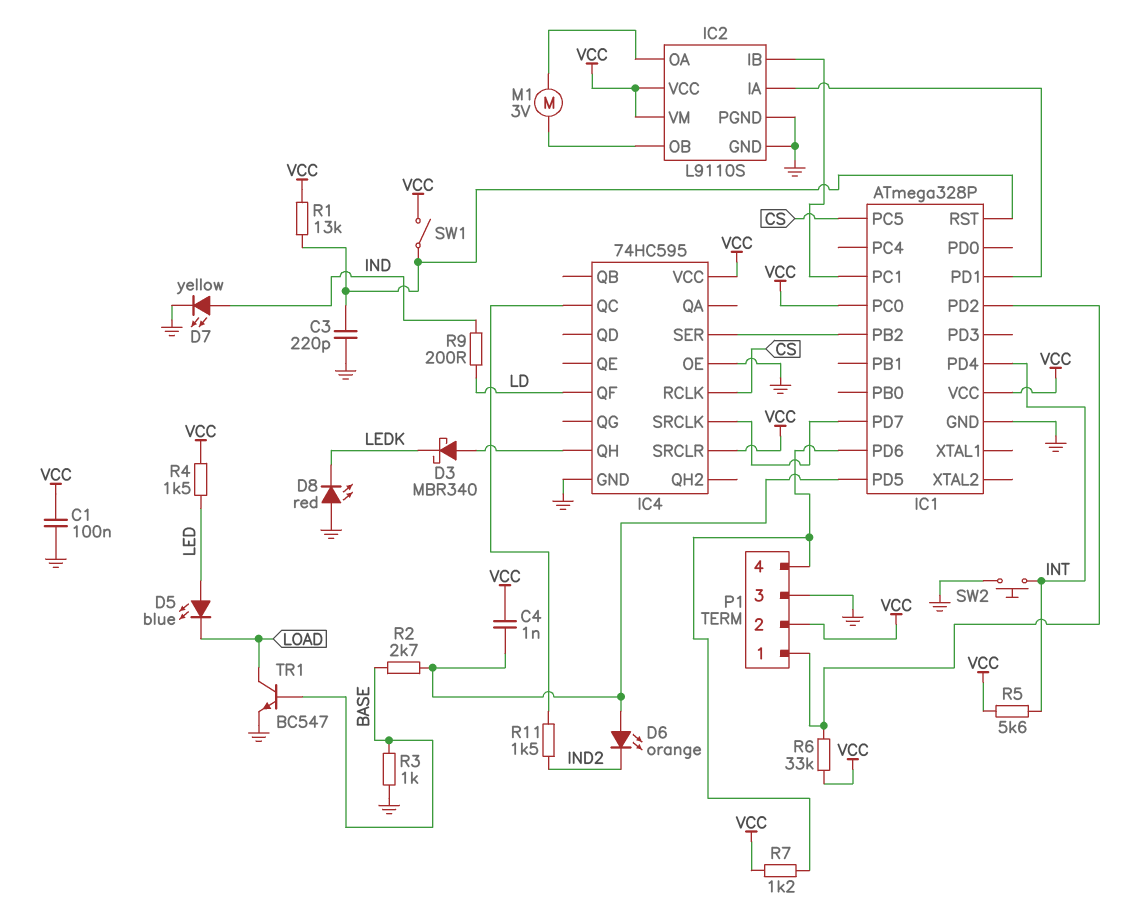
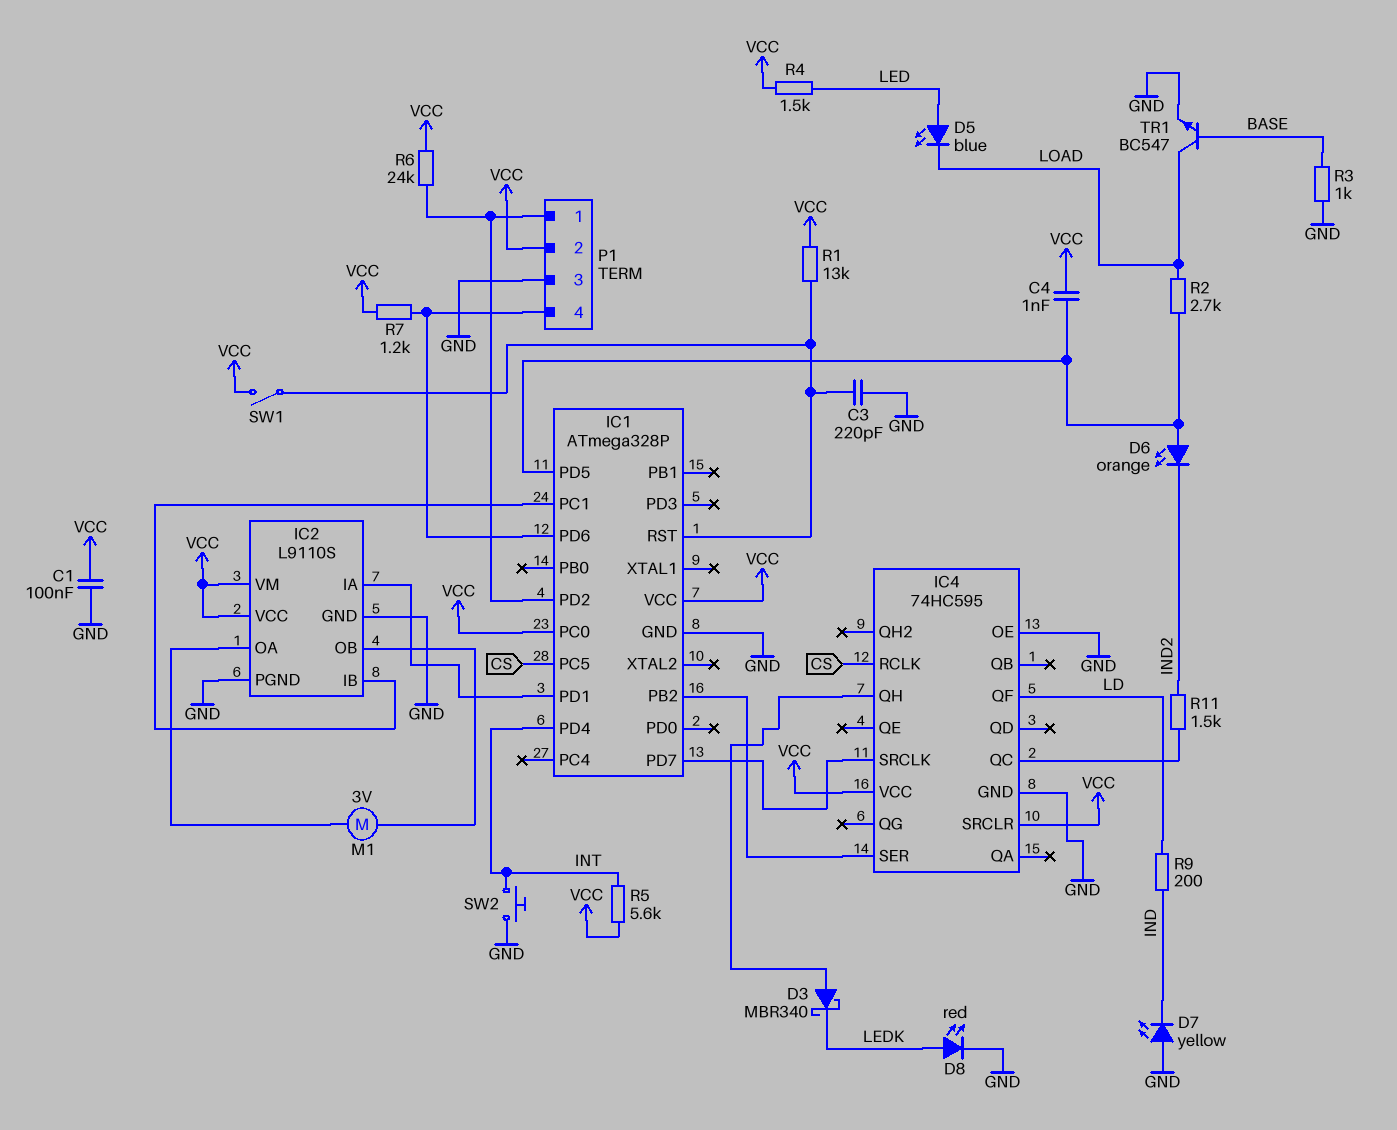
D7: LED yellow (A IND, K GND) -> LED yellow (A GND, K IND)
D8: LED red (A GND, K LEDK) -> LED red (A LEDK, K GND)
R2: 2.7k (BASE, IC1/PD5) -> 2.7k (IC1/PD5, LOAD)
R6: 33k (IC1/PD2, VCC) -> 24k (IC1/PD2, VCC)

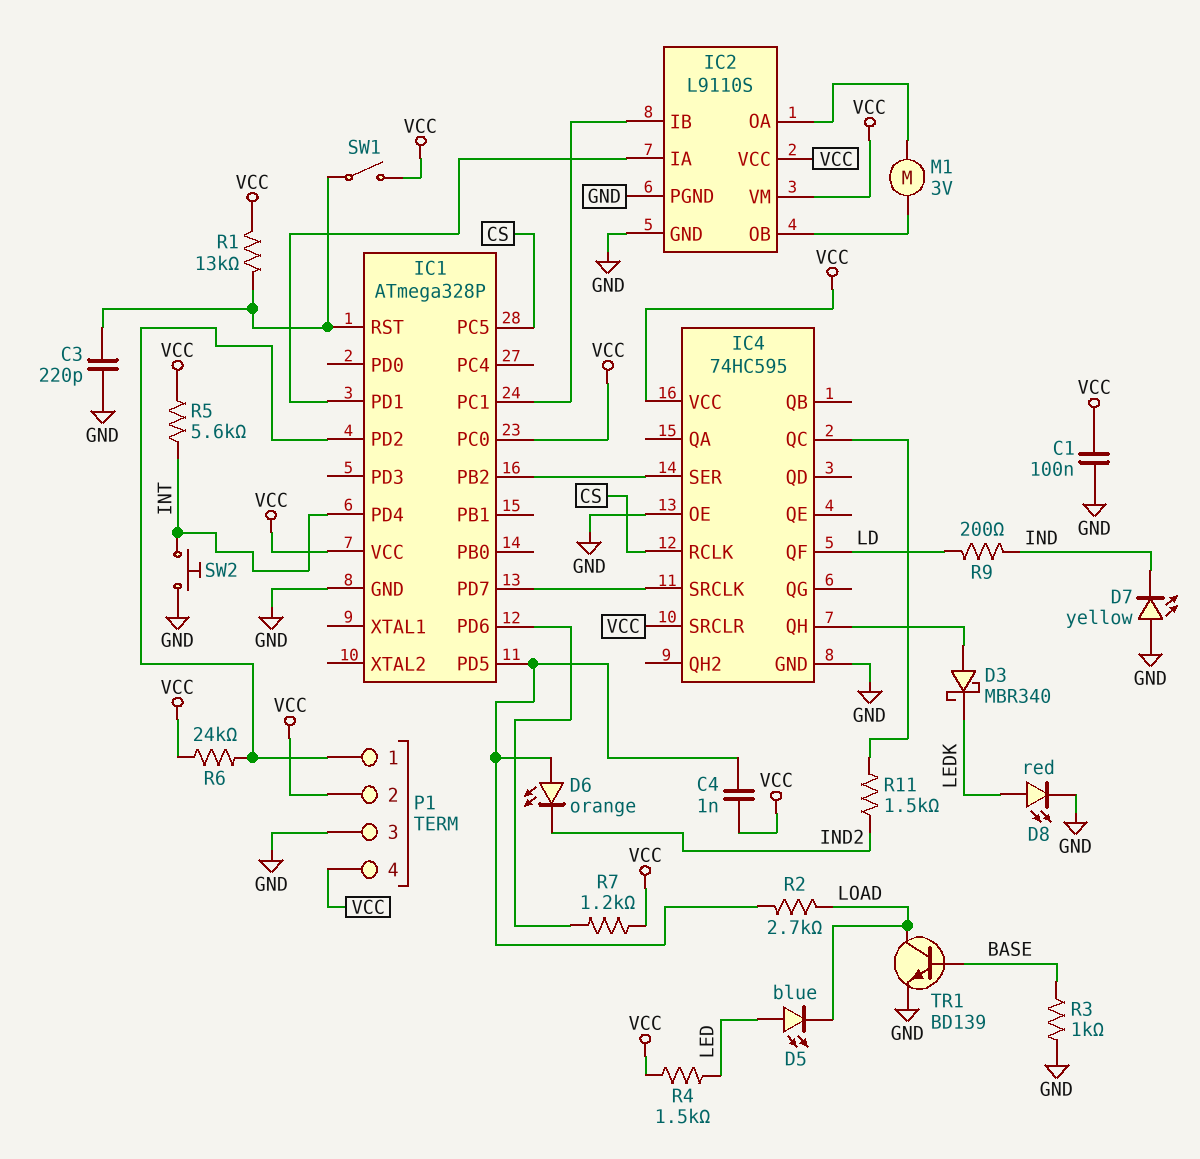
P1 pin 4: IC1/PD6 -> VCC
TR1: NPN BC547 (B BASE, C LOAD, E GND) -> NPN BD139 (B BASE, C LOAD, E GND)

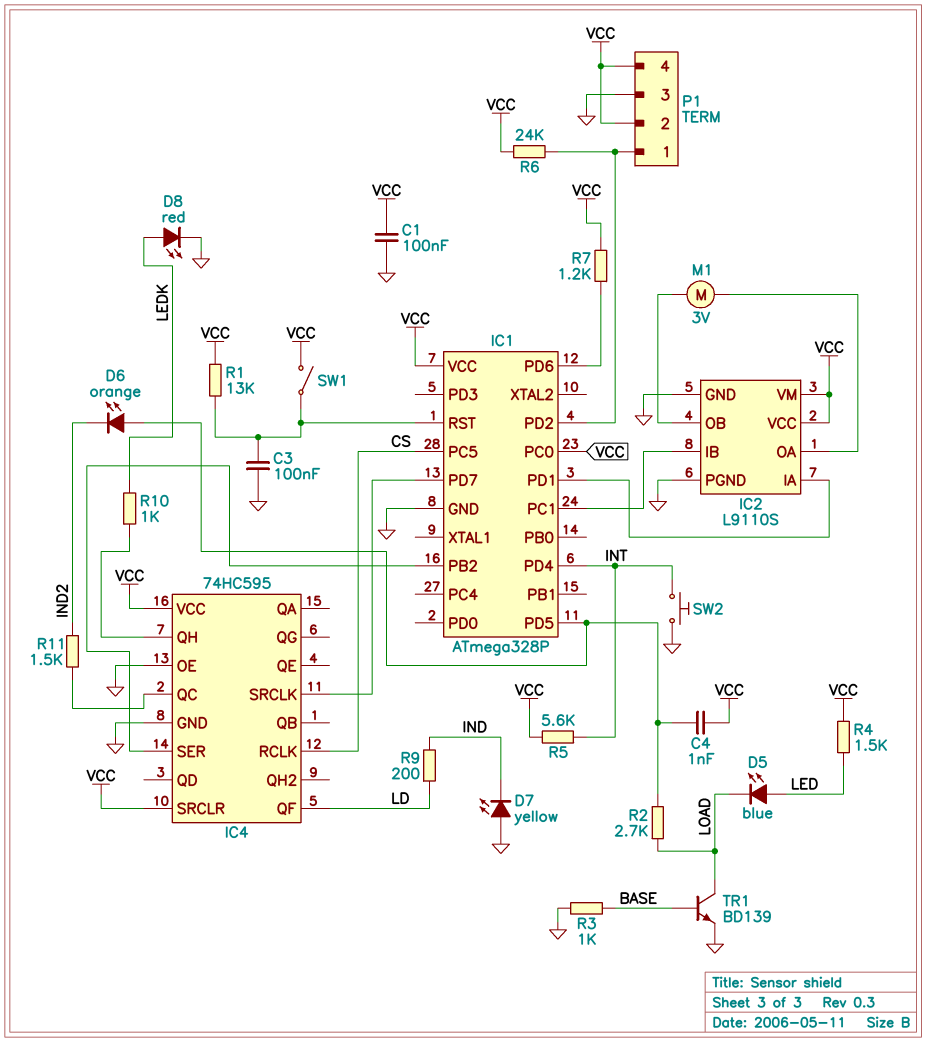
C3: 220pF (GND, IC1/RST) -> 100nF (GND, IC1/RST)
D3: schottky MBR340 (A IC4/QH, K LEDK) -> none
R10: none -> 1k (IC4/QH, LEDK)

